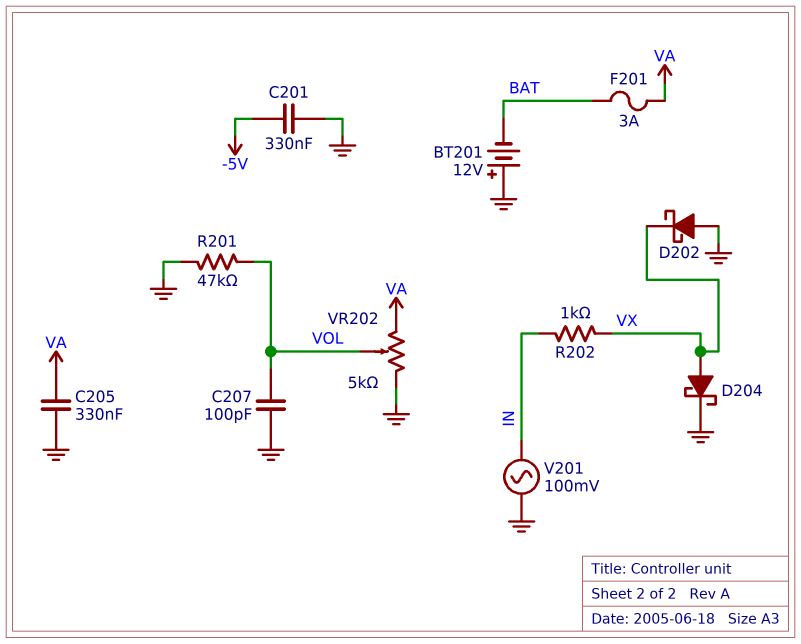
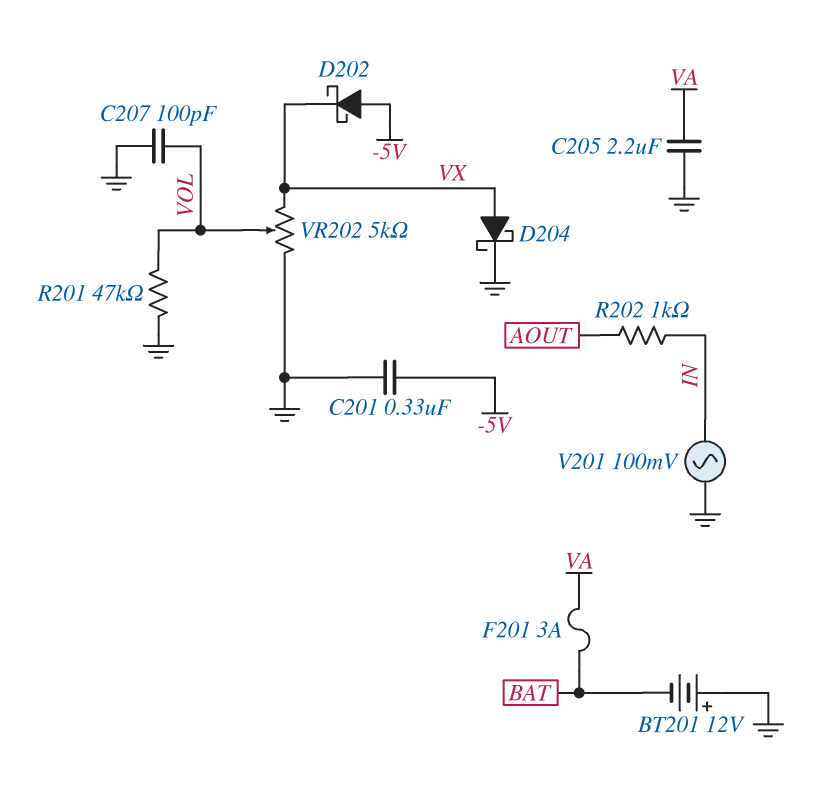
C205: 330nF (GND, VA) -> 2.2uF (GND, VA)
D202: schottky (A GND, K VX) -> schottky (A -5V, K VX)
R202: 1k (IN, VX) -> 1k (AOUT, IN)
VR202: 5k (GND, VA, wiper VOL) -> 5k (GND, VX, wiper VOL)

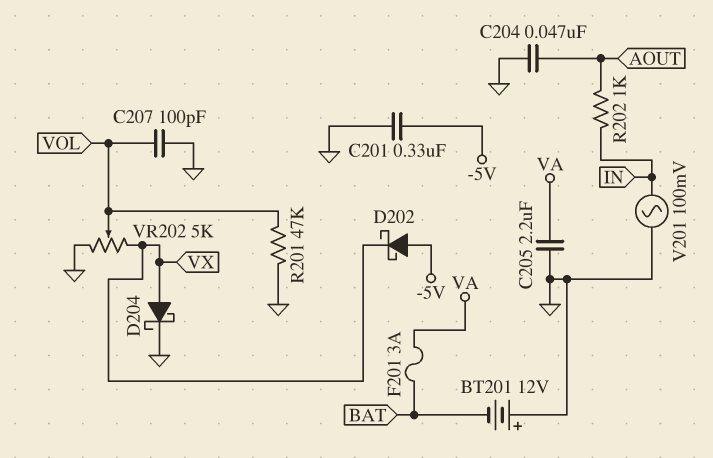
C204: none -> 47nF (AOUT, GND)

